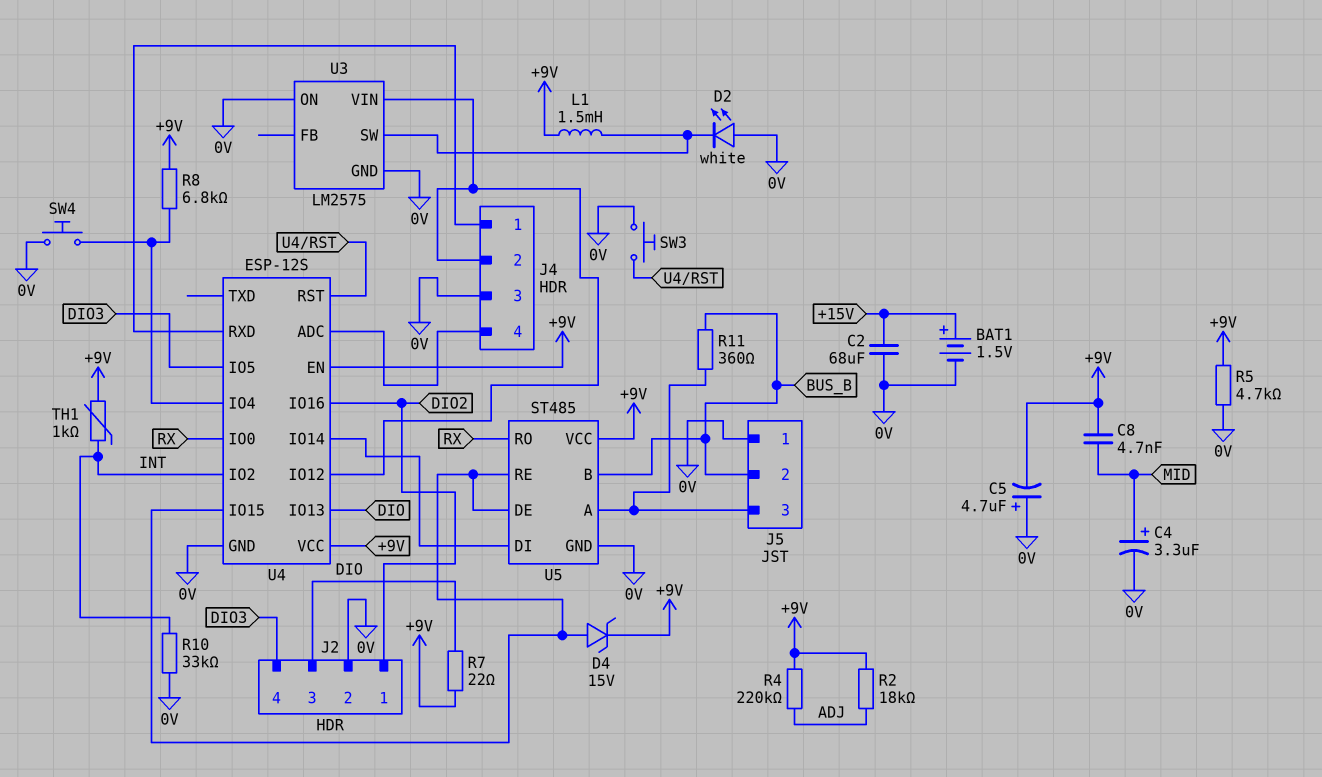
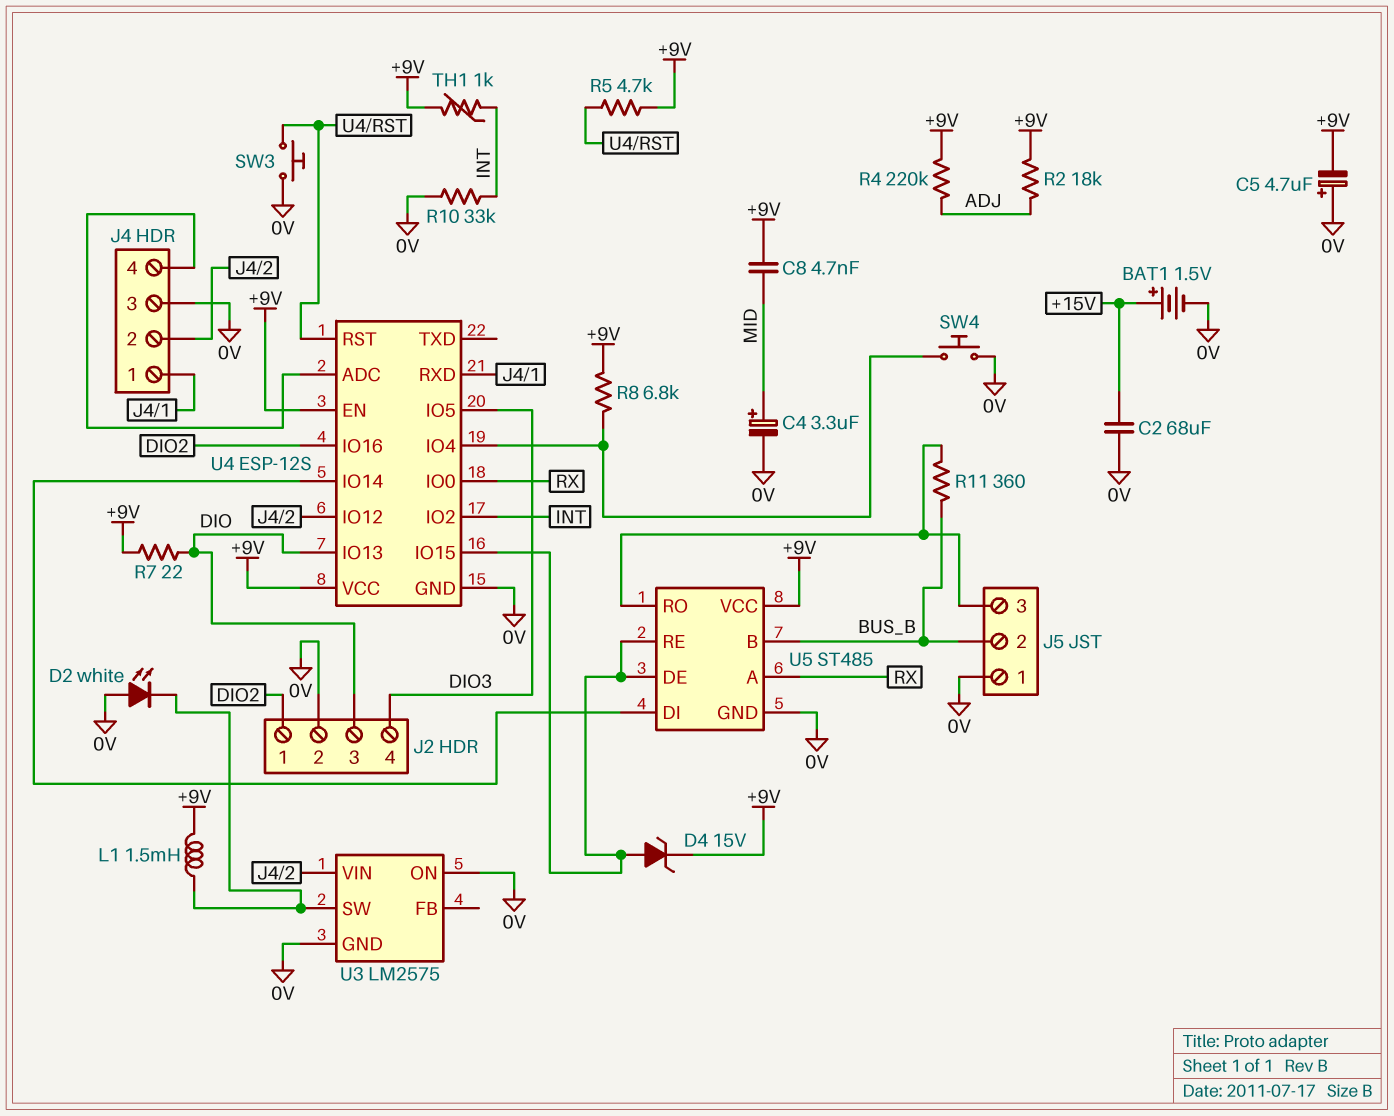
R5: 4.7k (+9V, 0V) -> 4.7k (+9V, U4/RST)
U5 pin A: J5/3 -> RX
U5 pin RO: RX -> J5/3

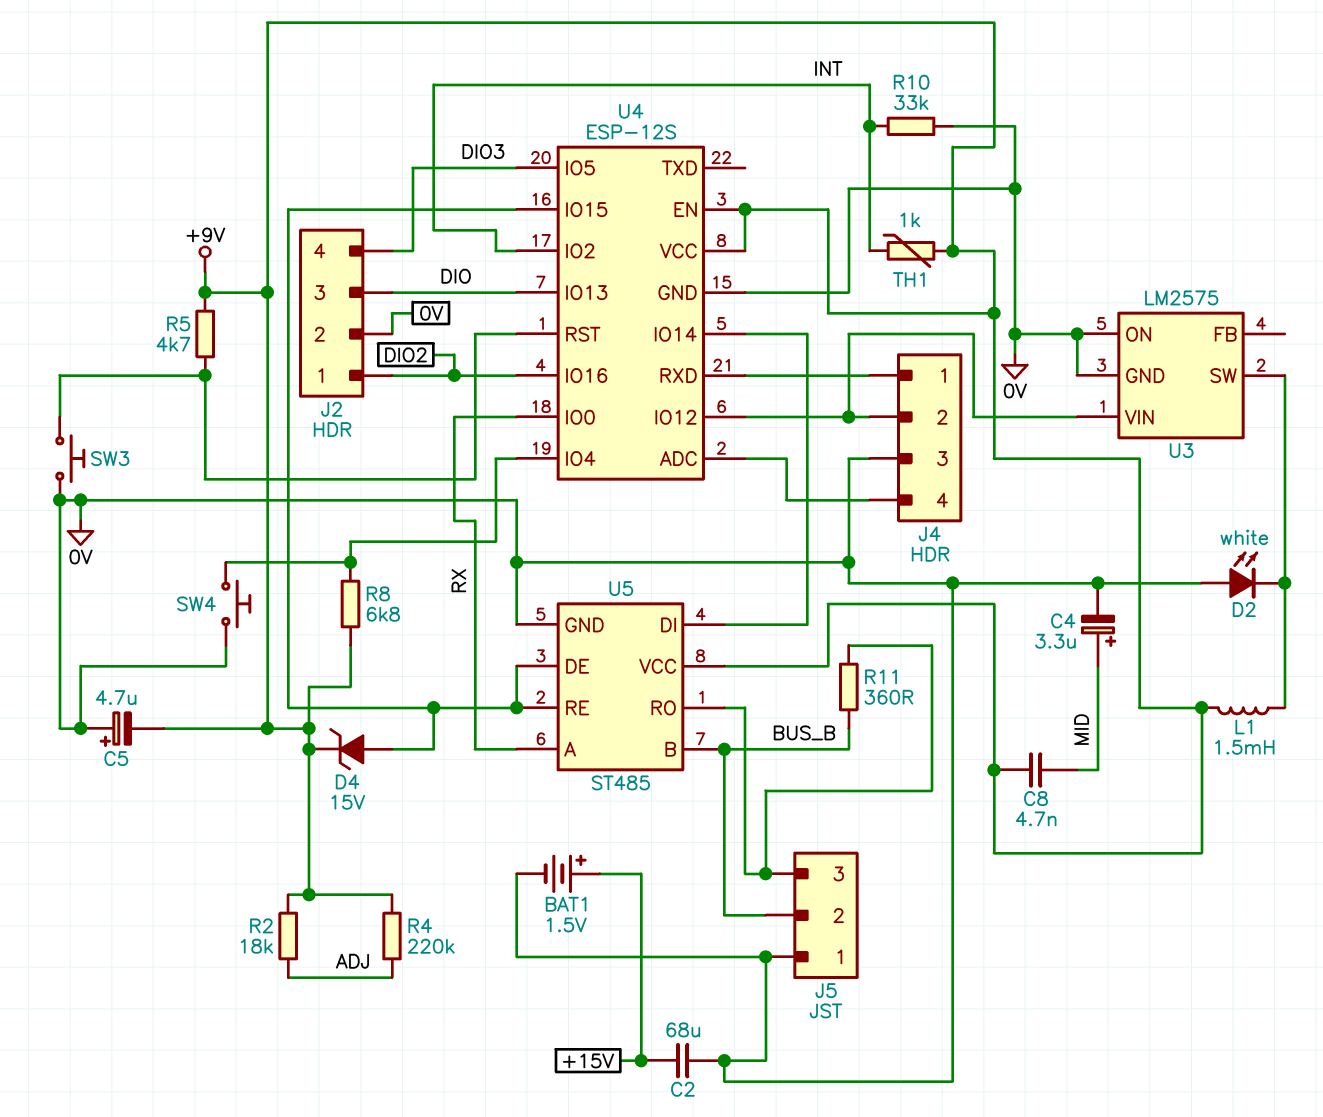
R7: 22 (+9V, DIO) -> none

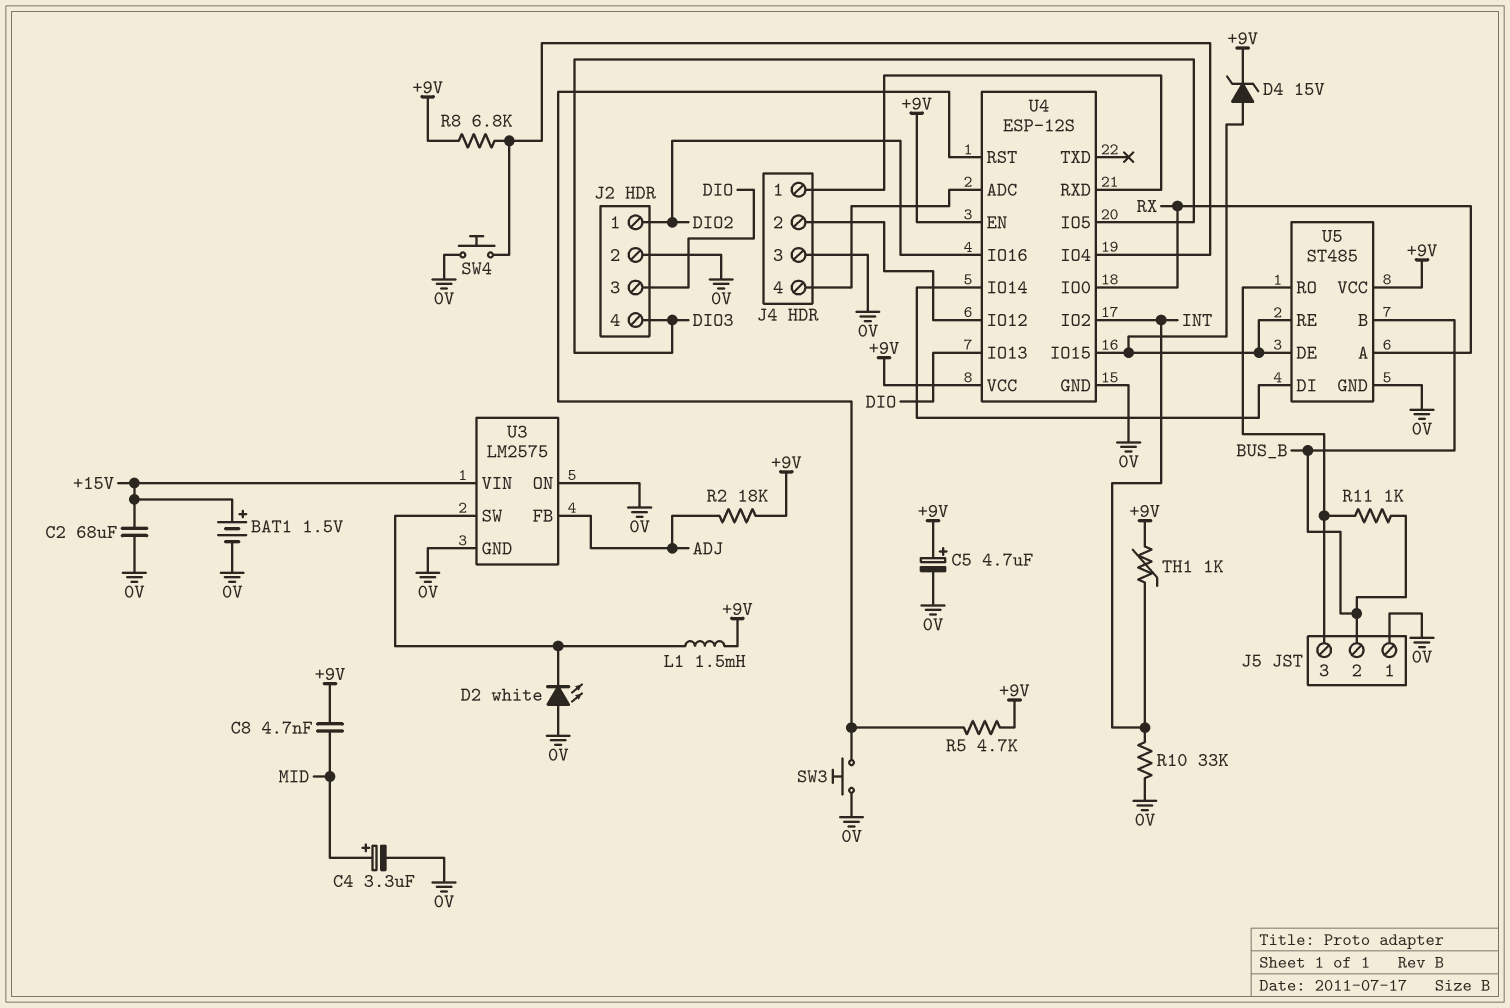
C5: 4.7uF (plus 0V, minus +9V) -> 4.7uF (plus +9V, minus 0V)
R4: 220k (+9V, ADJ) -> none
R11: 360 (BUS_B, J5/3) -> 1k (BUS_B, J5/3)
U3 pin FB: none -> ADJ
U3 pin VIN: J4/2 -> +15V

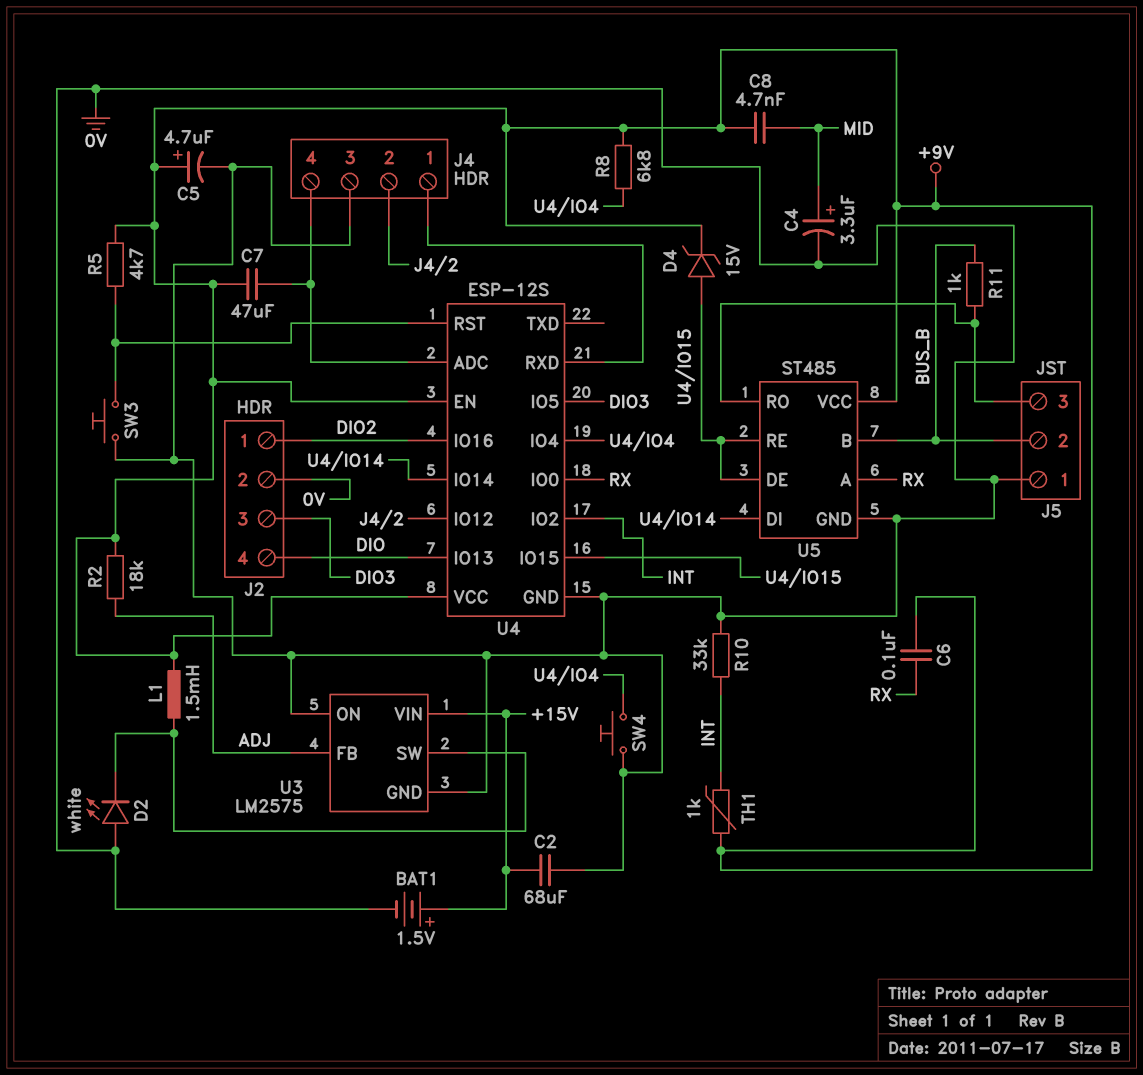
C6: none -> 100nF (+9V, RX)
C7: none -> 47uF (+9V, J4/4)
J2 pin 3: DIO -> DIO3
J2 pin 4: DIO3 -> DIO

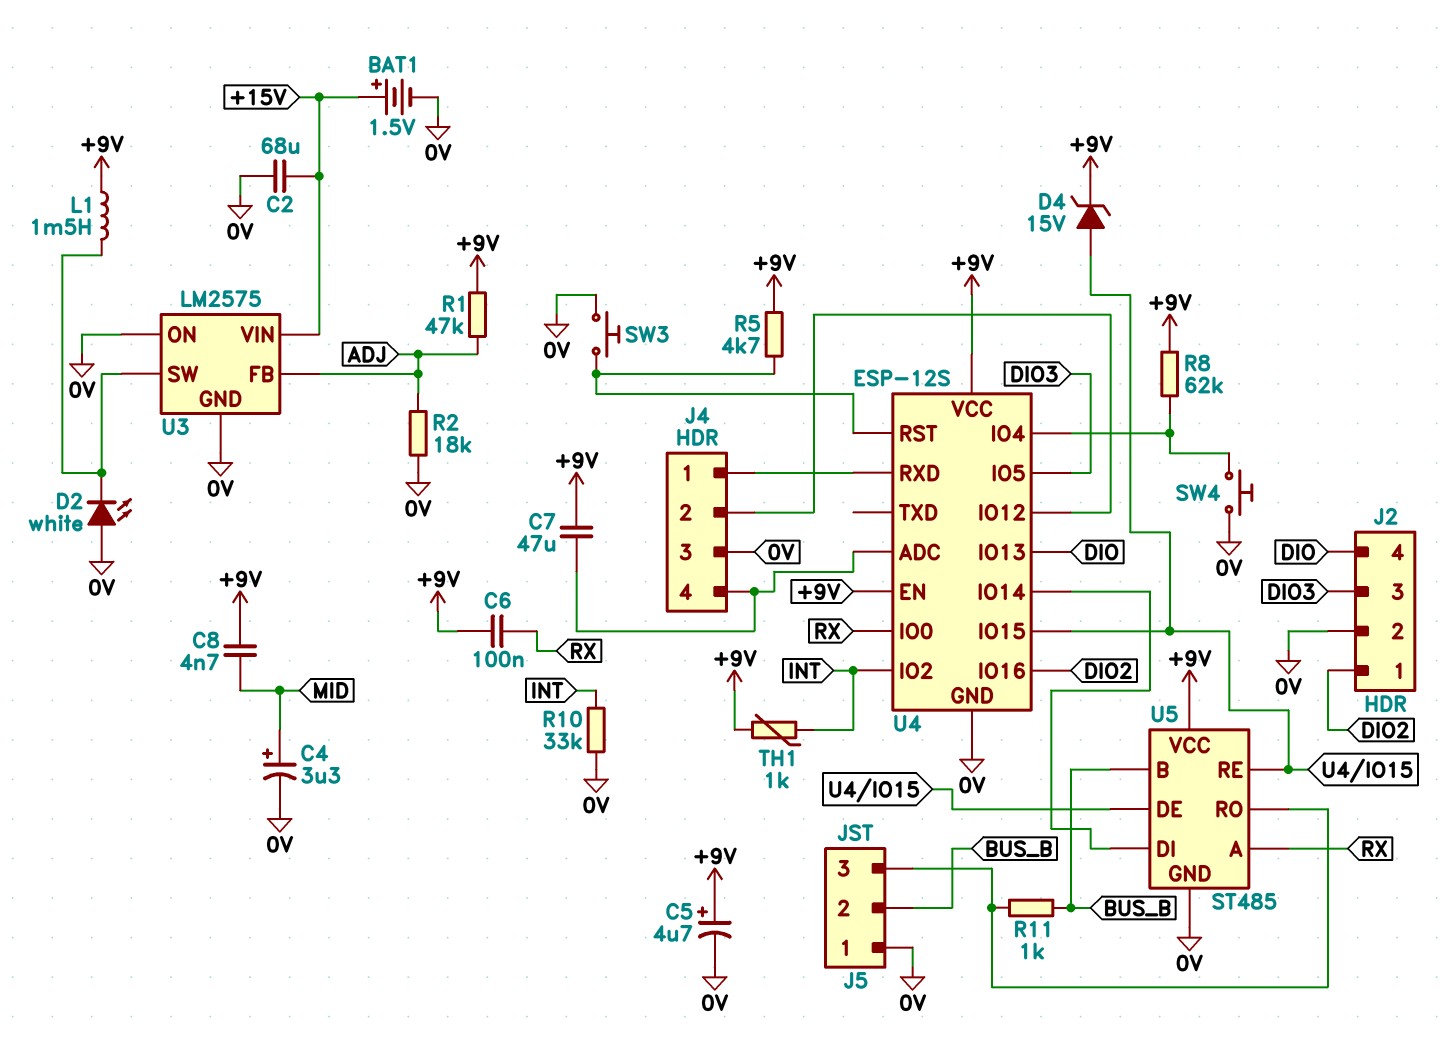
R1: none -> 47k (+9V, ADJ)
R2: 18k (+9V, ADJ) -> 18k (0V, ADJ)
R8: 6.8k (+9V, U4/IO4) -> 62k (+9V, U4/IO4)

